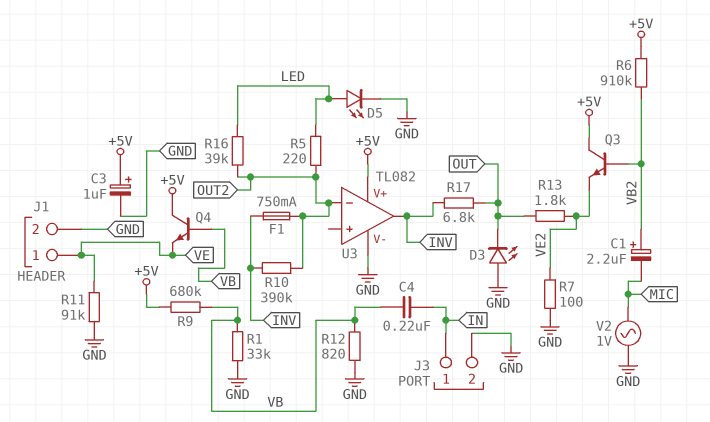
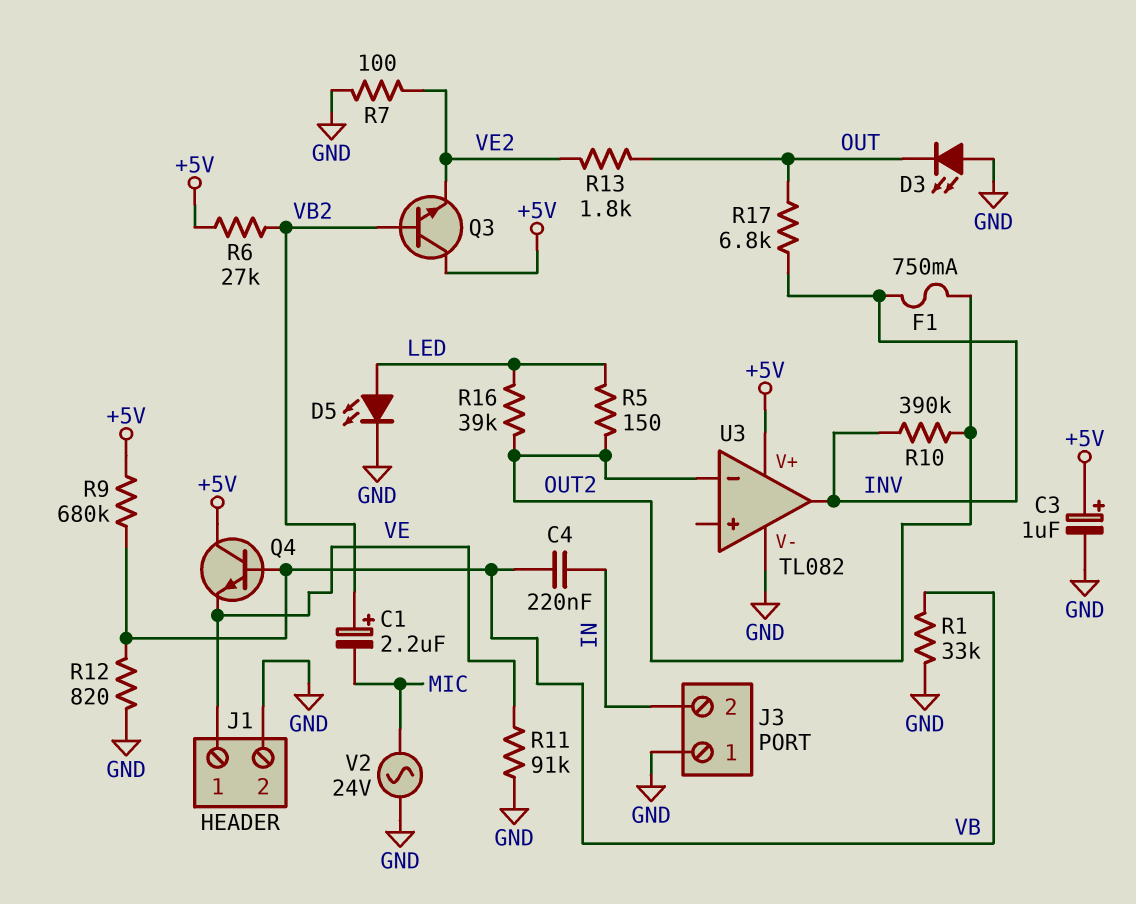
J3 pin 1: IN -> GND
J3 pin 2: GND -> IN
R5: 220 (LED, OUT2) -> 150 (LED, OUT2)
R6: 910k (+5V, VB2) -> 27k (+5V, VB2)
V2: AC 1V (GND, MIC) -> AC 24V (GND, MIC)

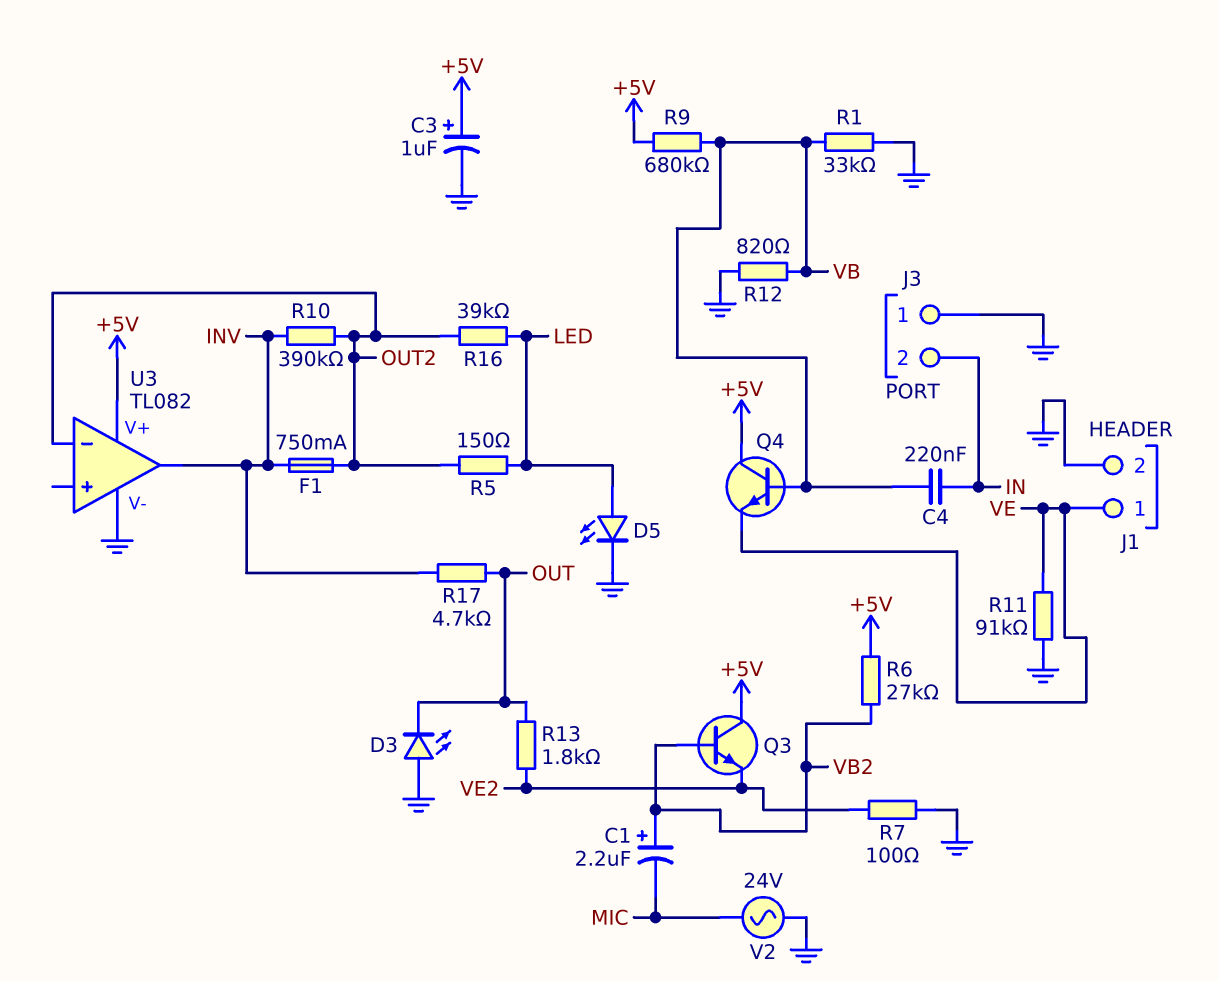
R17: 6.8k (INV, OUT) -> 4.7k (INV, OUT)

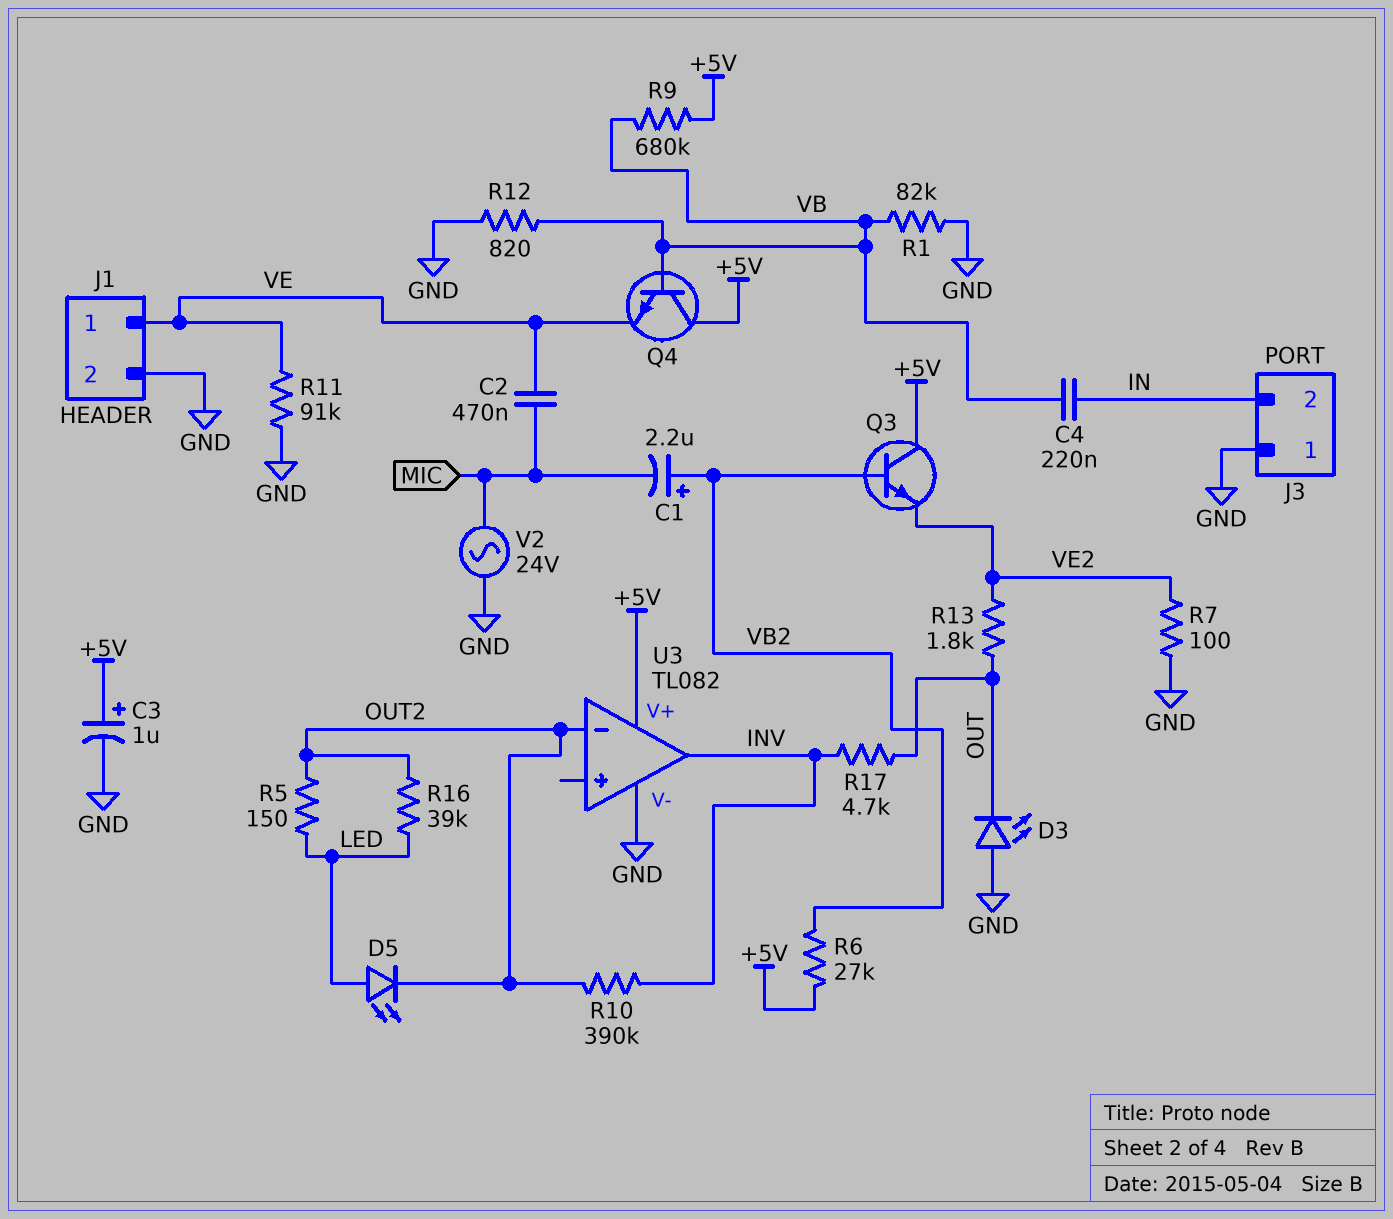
C2: none -> 470nF (MIC, VE)
D5: LED (A LED, K GND) -> LED (A LED, K OUT2)
F1: 750mA (INV, OUT2) -> none
R1: 33k (GND, VB) -> 82k (GND, VB)

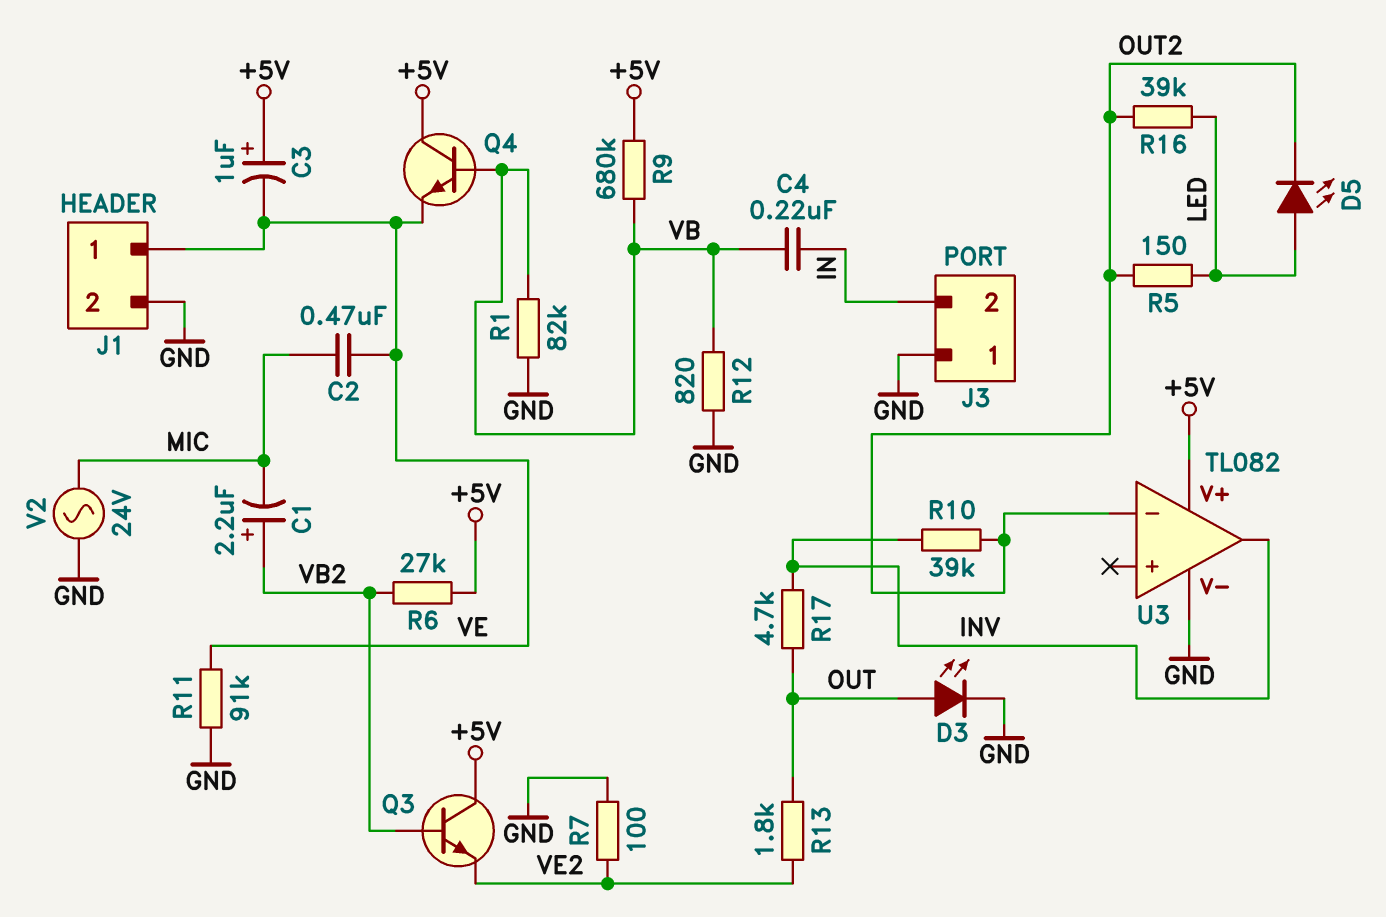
C3: 1uF (plus +5V, minus GND) -> 1uF (plus +5V, minus VE)
D3: LED (A GND, K OUT) -> LED (A OUT, K GND)
R10: 390k (INV, OUT2) -> 39k (INV, OUT2)

